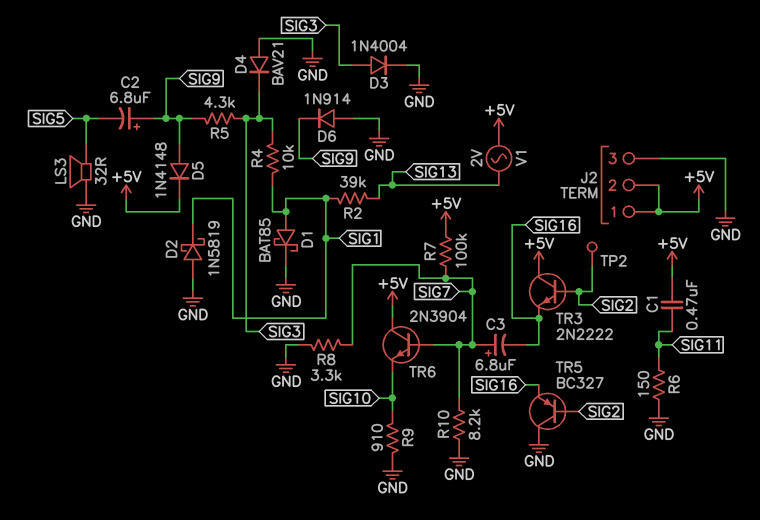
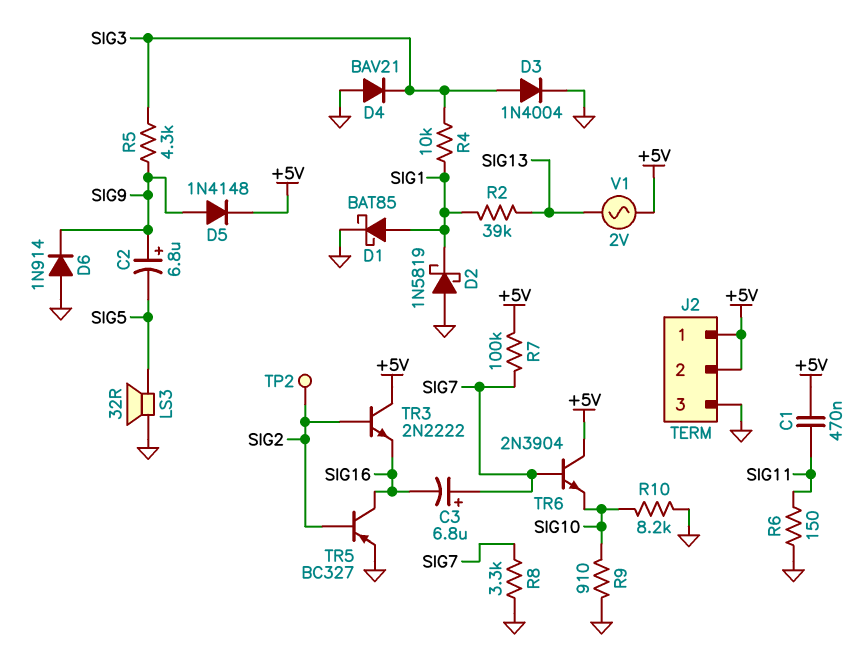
R10: 8.2k (GND, SIG7) -> 8.2k (GND, SIG10)
TR5: PNP BC327 (B SIG2, C GND, E SIG16) -> PNP BC327 (B SIG2, C SIG16, E GND)

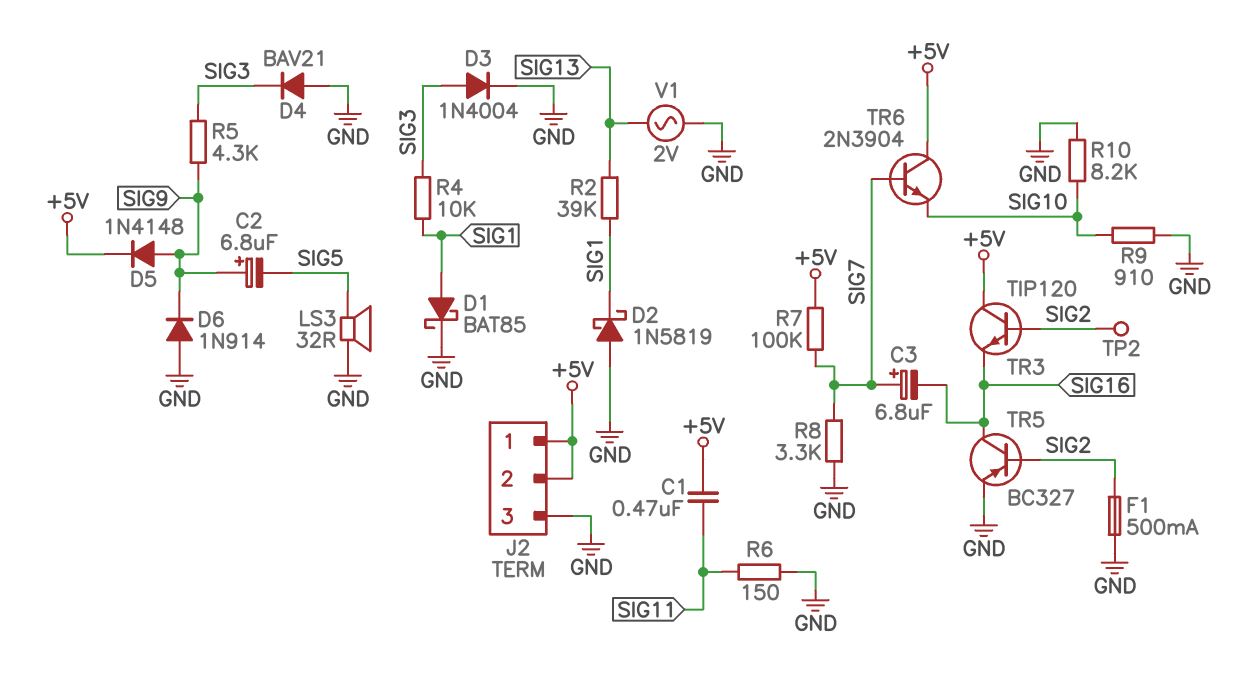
F1: none -> 500mA (GND, SIG2)
TR3: NPN 2N2222 (B SIG2, C +5V, E SIG16) -> NPN TIP120 (B SIG2, C +5V, E SIG16)
V1: AC 2V (+5V, SIG13) -> AC 2V (GND, SIG13)

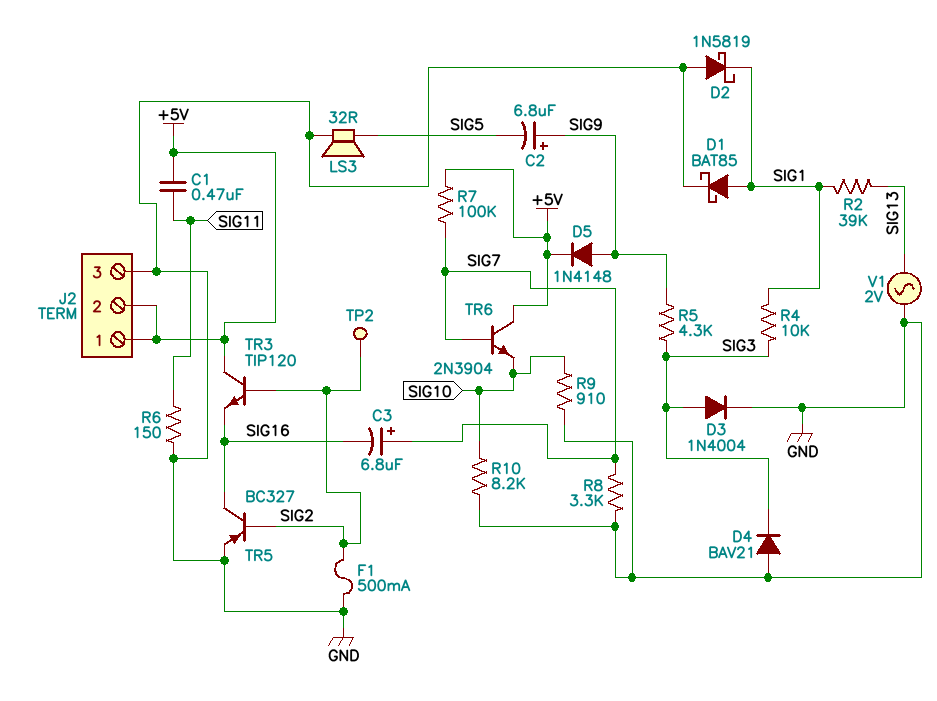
D6: diode 1N914 (A GND, K SIG9) -> none

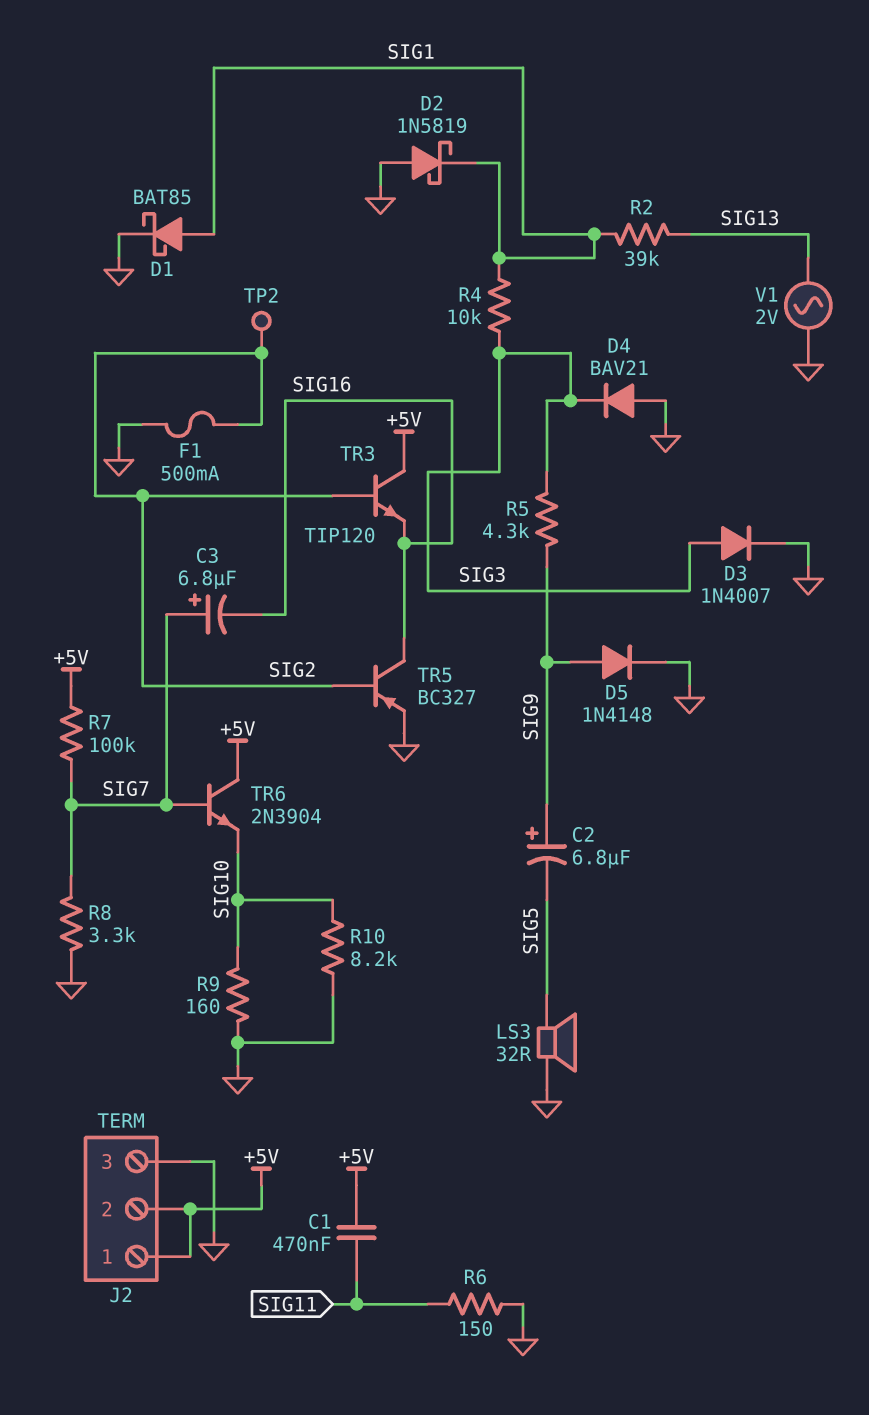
D3: diode 1N4004 (A SIG3, K GND) -> diode 1N4007 (A SIG3, K GND)
D5: diode 1N4148 (A SIG9, K +5V) -> diode 1N4148 (A SIG9, K GND)
R9: 910 (GND, SIG10) -> 160 (GND, SIG10)

